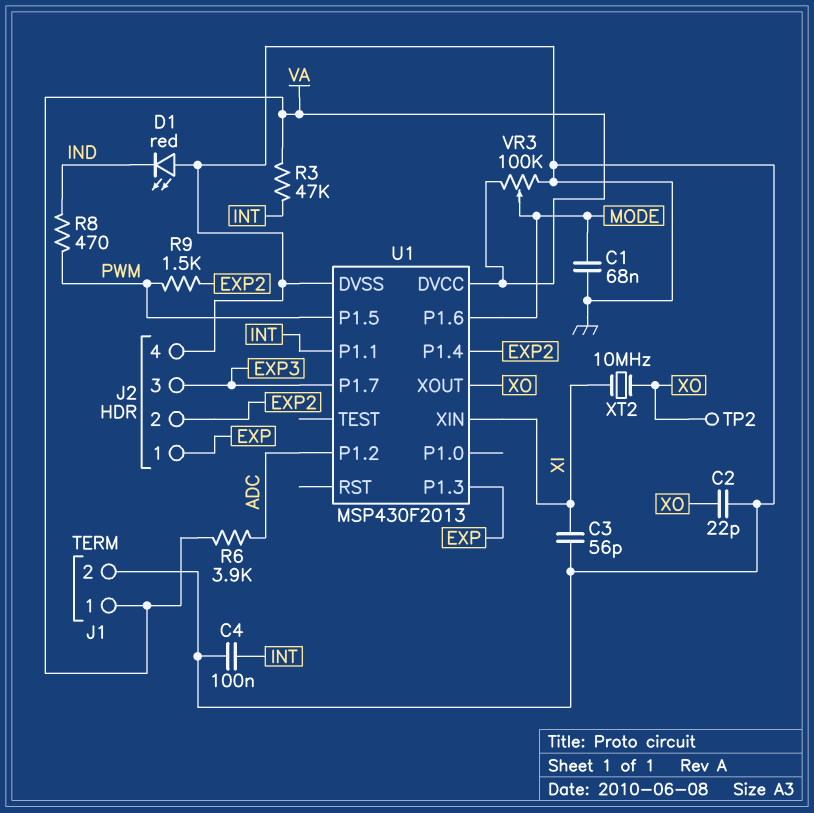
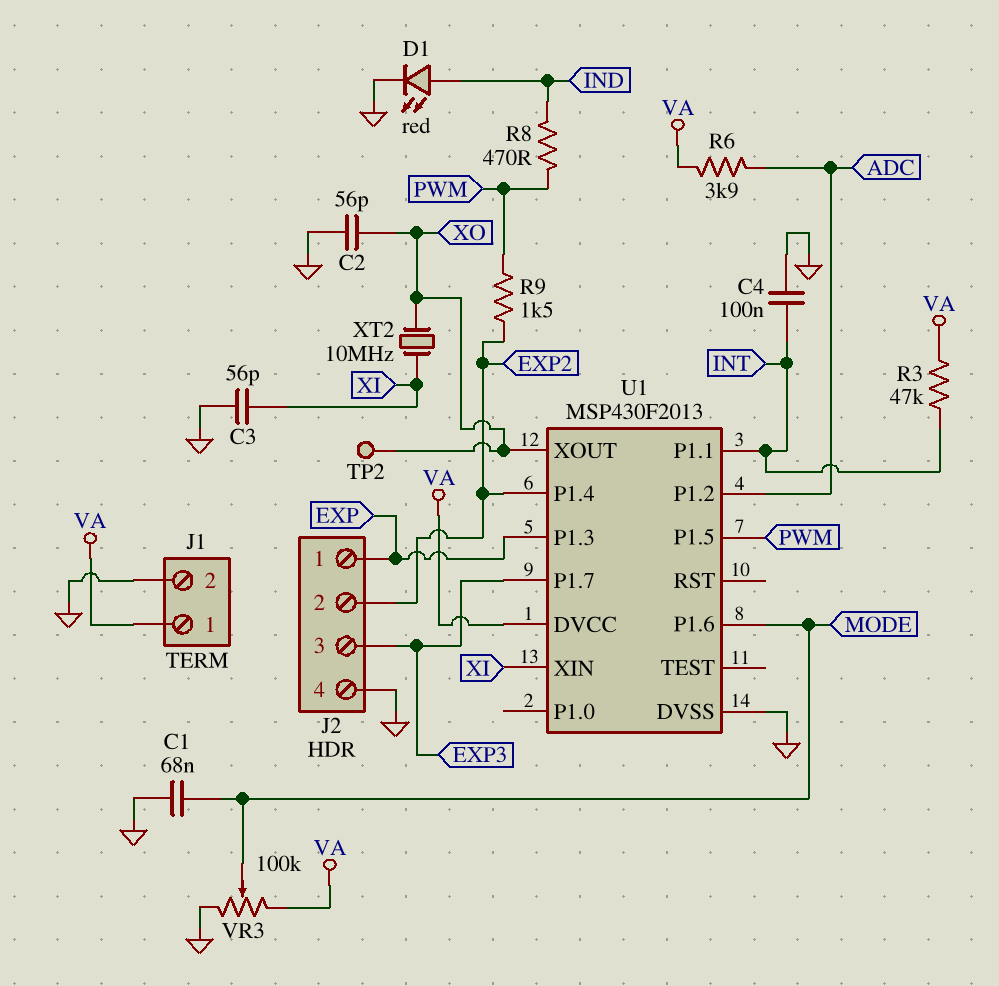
C2: 22pF (GND, XO) -> 56pF (GND, XO)
D1: LED red (A GND, K IND) -> LED red (A IND, K GND)

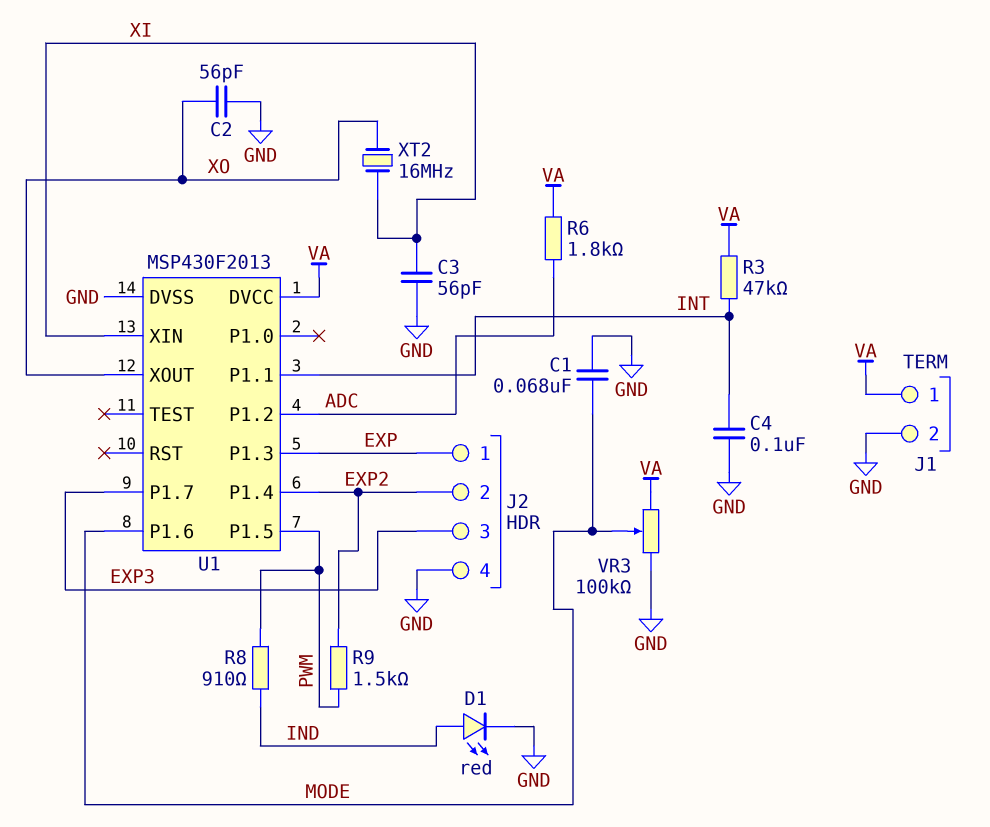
R6: 3.9k (ADC, VA) -> 1.8k (ADC, VA)
R8: 470 (IND, PWM) -> 910 (IND, PWM)
TP2: test point (XO) -> none
XT2: 10MHz (XI, XO) -> 16MHz (XI, XO)

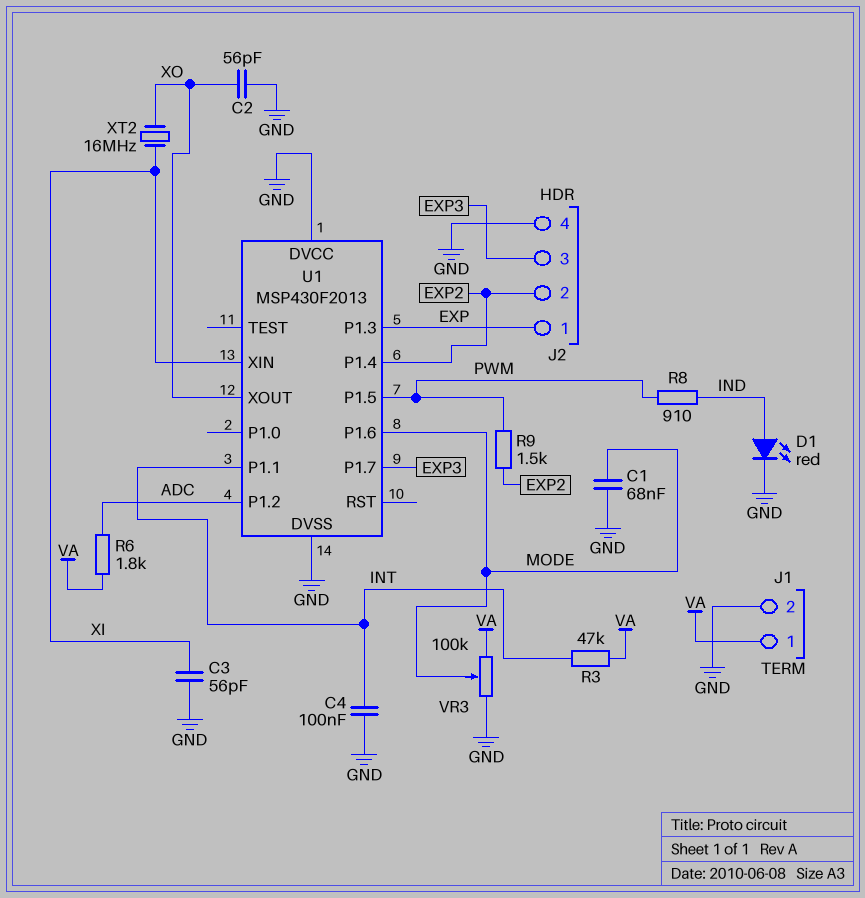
U1 pin DVCC: VA -> GND

